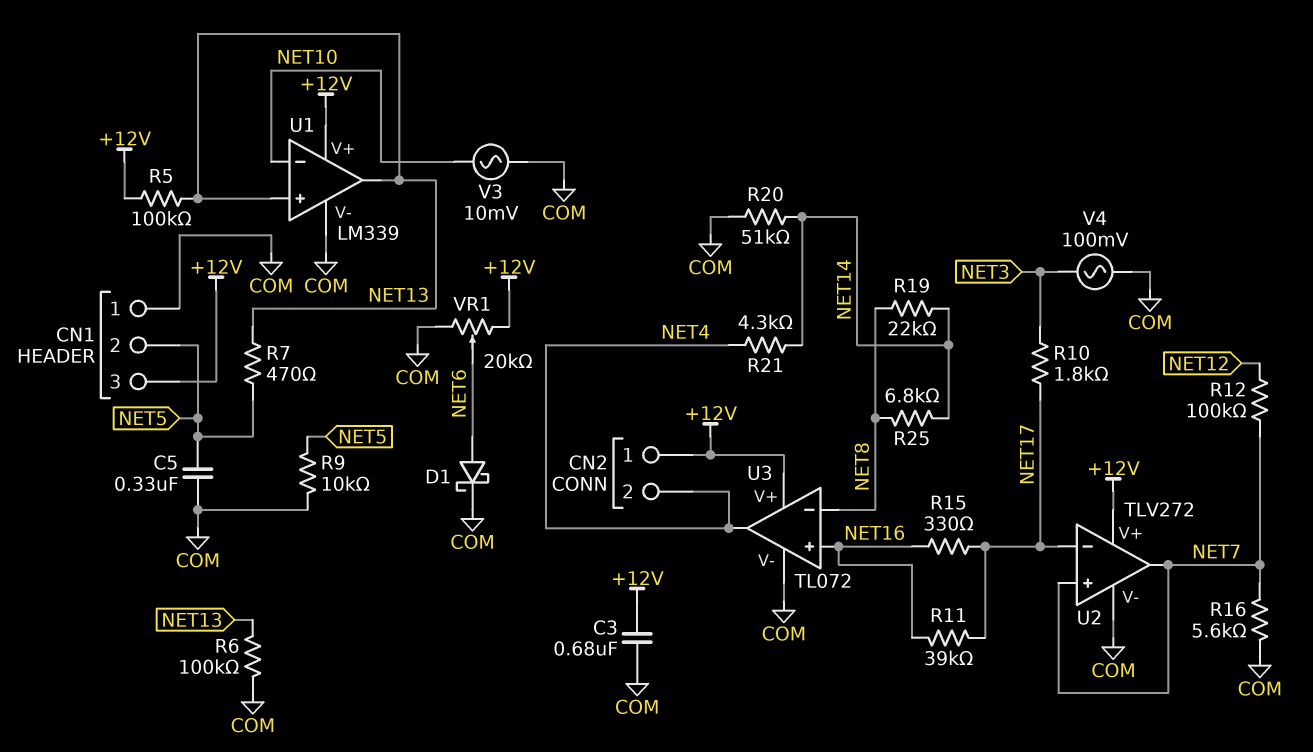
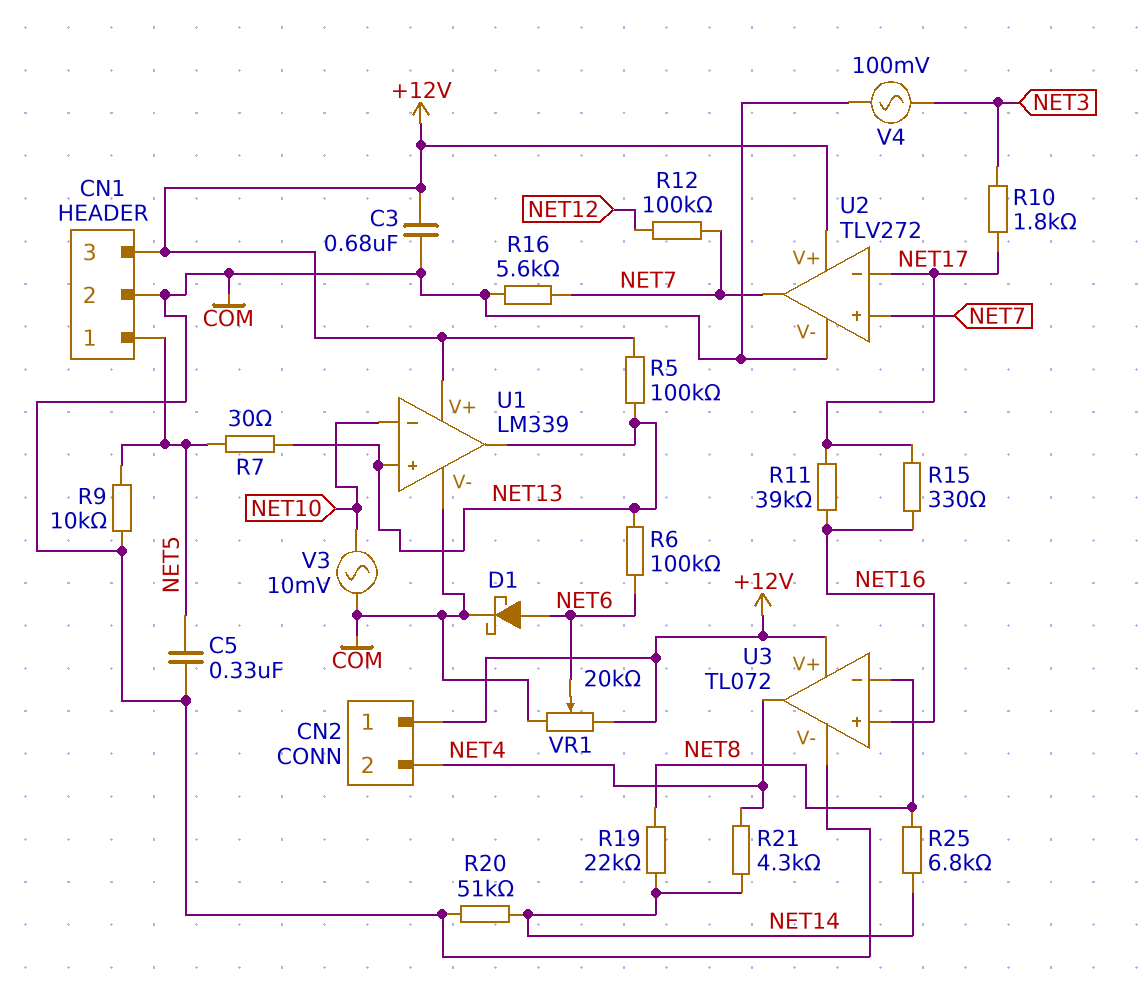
CN1 pin 1: COM -> NET5
CN1 pin 2: NET5 -> COM
R6: 100k (COM, NET13) -> 100k (NET6, NET13)
R7: 470 (NET5, NET13) -> 30 (NET5, NET13)

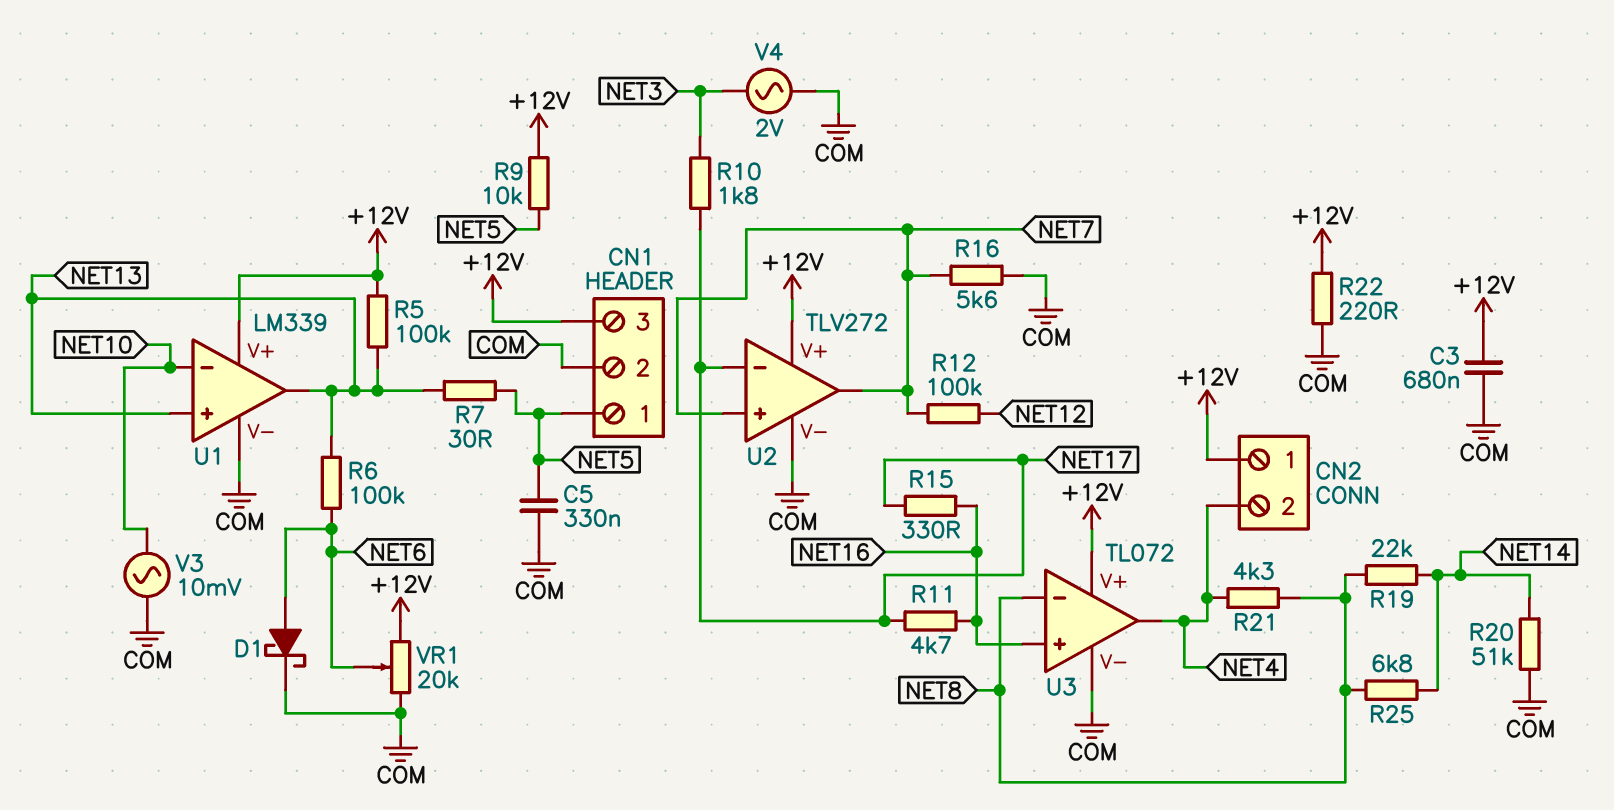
R9: 10k (COM, NET5) -> 10k (+12V, NET5)
R11: 39k (NET16, NET17) -> 4.7k (NET16, NET17)
R21: 4.3k (NET4, NET14) -> 4.3k (NET4, NET8)
R22: none -> 220 (+12V, COM)
V4: AC 100mV (COM, NET3) -> AC 2V (COM, NET3)

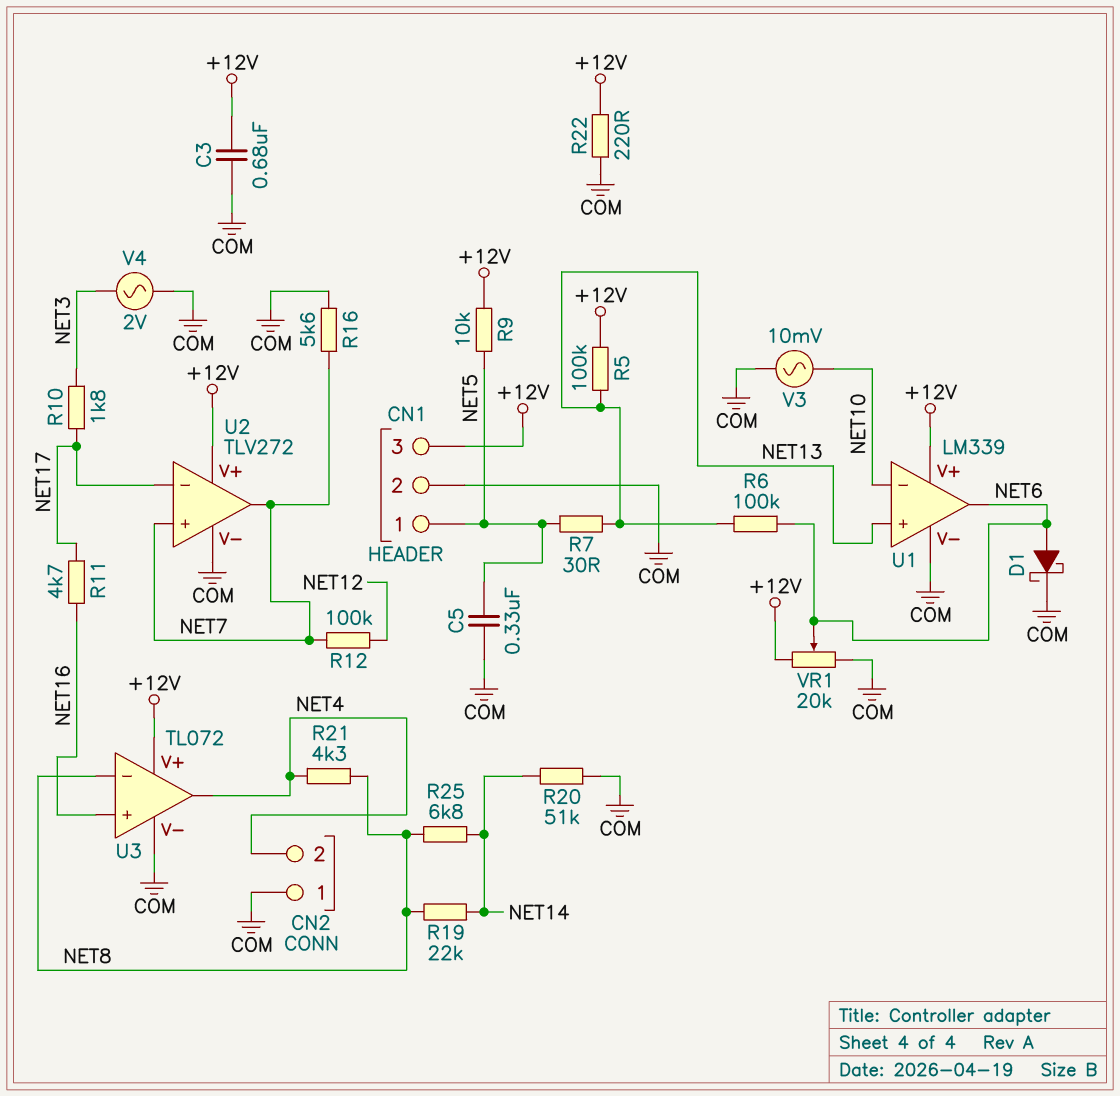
CN2 pin 1: +12V -> COM
R15: 330 (NET16, NET17) -> none
U1 pin out: NET13 -> NET6

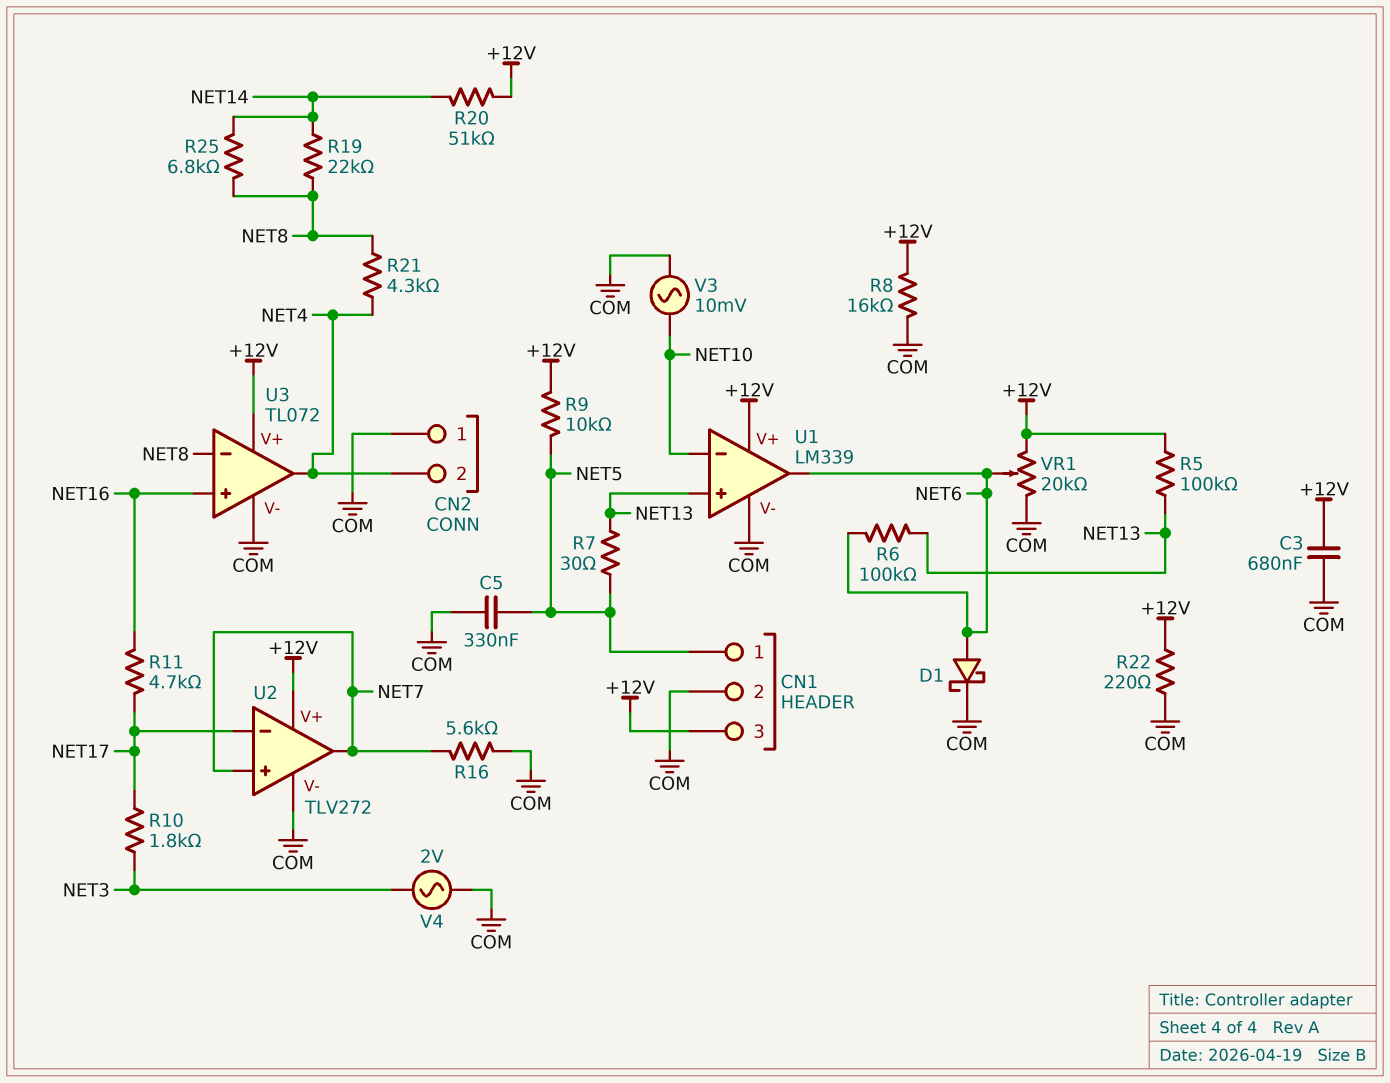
R8: none -> 16k (+12V, COM)
R12: 100k (NET7, NET12) -> none
R20: 51k (COM, NET14) -> 51k (+12V, NET14)

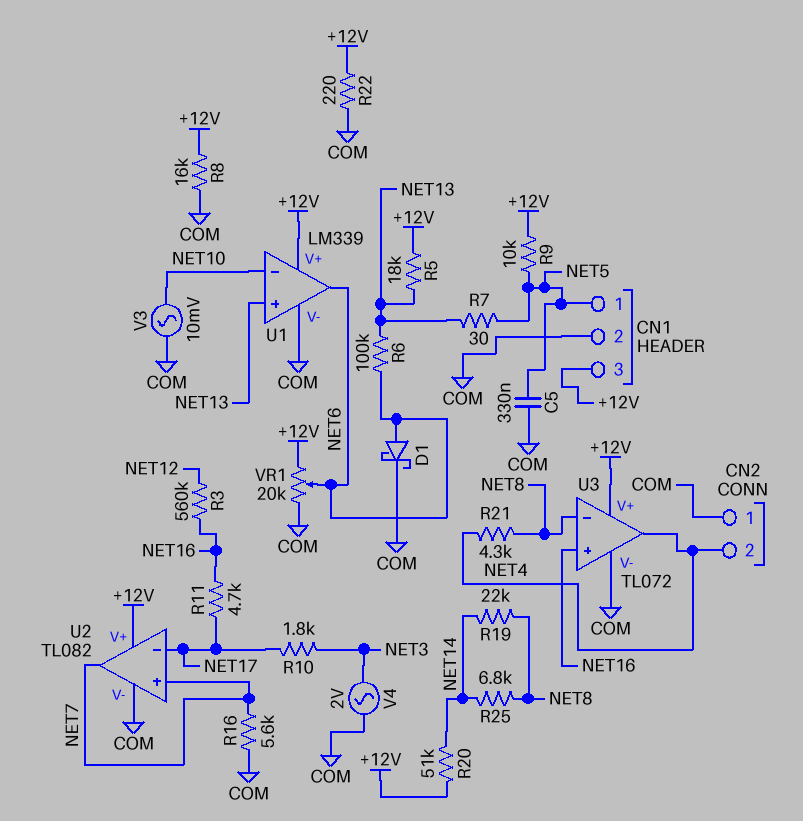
C3: 680nF (+12V, COM) -> none
R3: none -> 560k (NET12, NET16)
R5: 100k (+12V, NET13) -> 18k (+12V, NET13)
U2: TLV272 -> TL082

